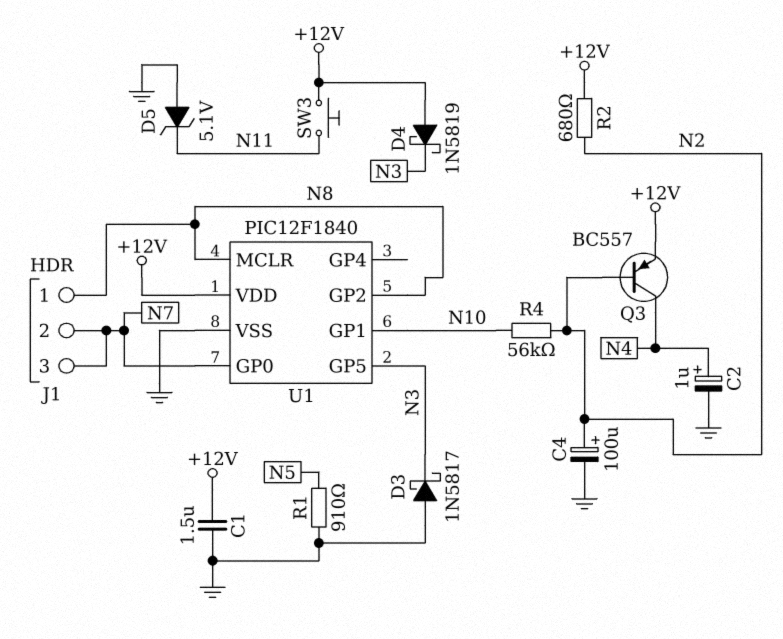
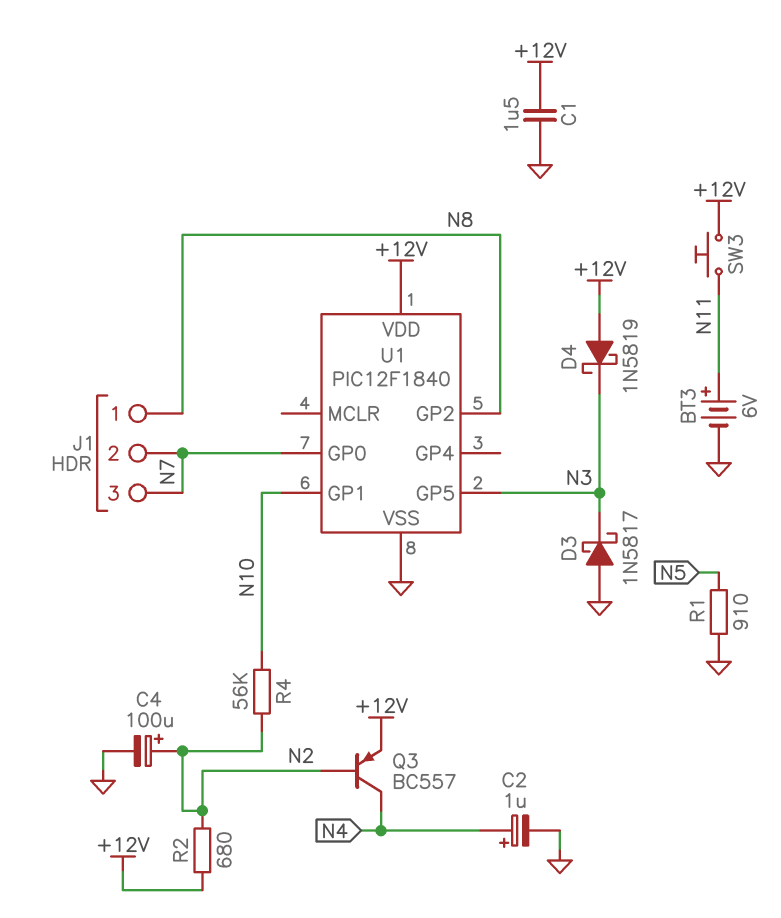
BT3: none -> 6V (plus N11, minus GND)
D5: zener 5.1V (A GND, K N11) -> none
U1 pin MCLR: N8 -> none

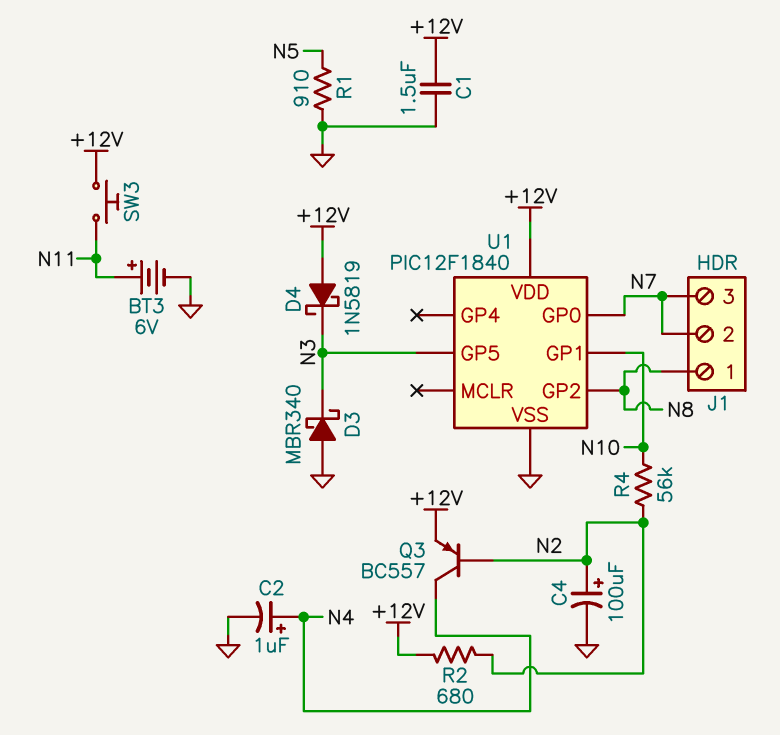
D3: schottky 1N5817 (A GND, K N3) -> schottky MBR340 (A GND, K N3)

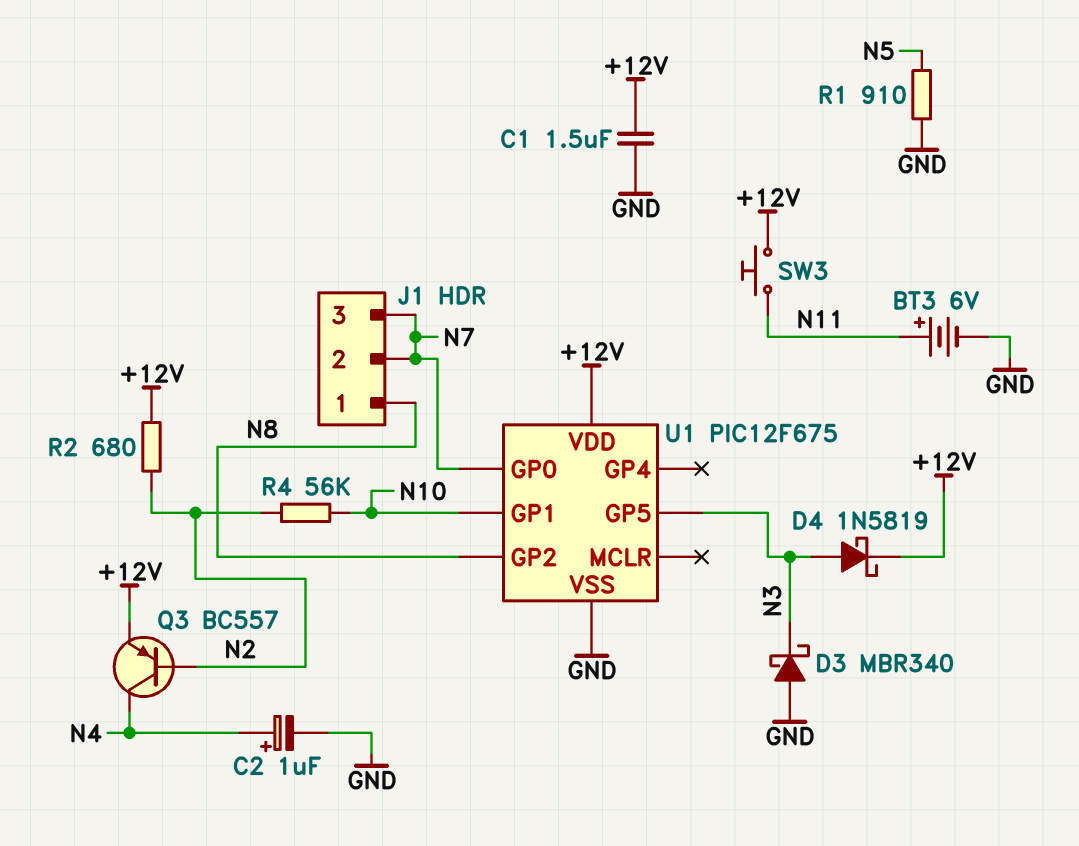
C4: 100uF (plus N2, minus GND) -> none
D4: schottky 1N5819 (A +12V, K N3) -> schottky 1N5819 (A N3, K +12V)
U1: PIC12F1840 -> PIC12F675

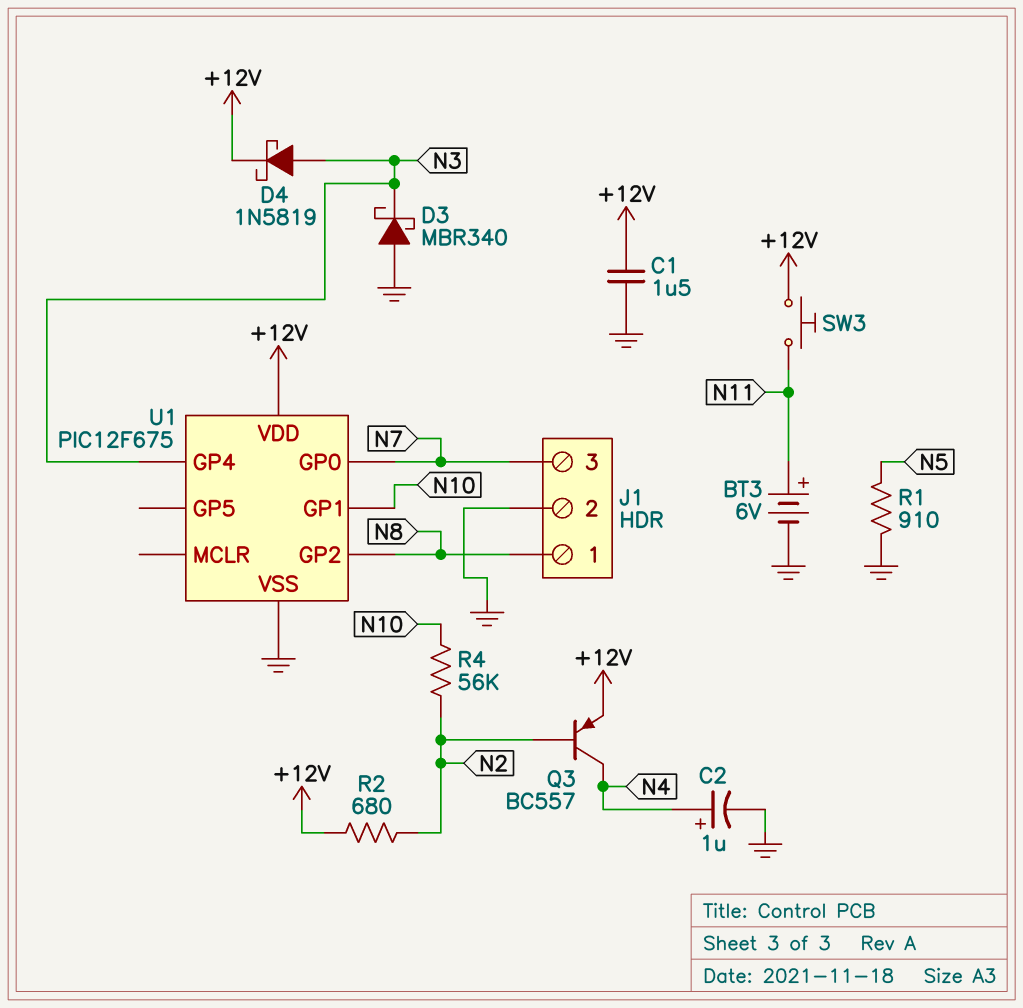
J1 pin 2: N7 -> GND
U1 pin GP4: none -> N3
U1 pin GP5: N3 -> none

